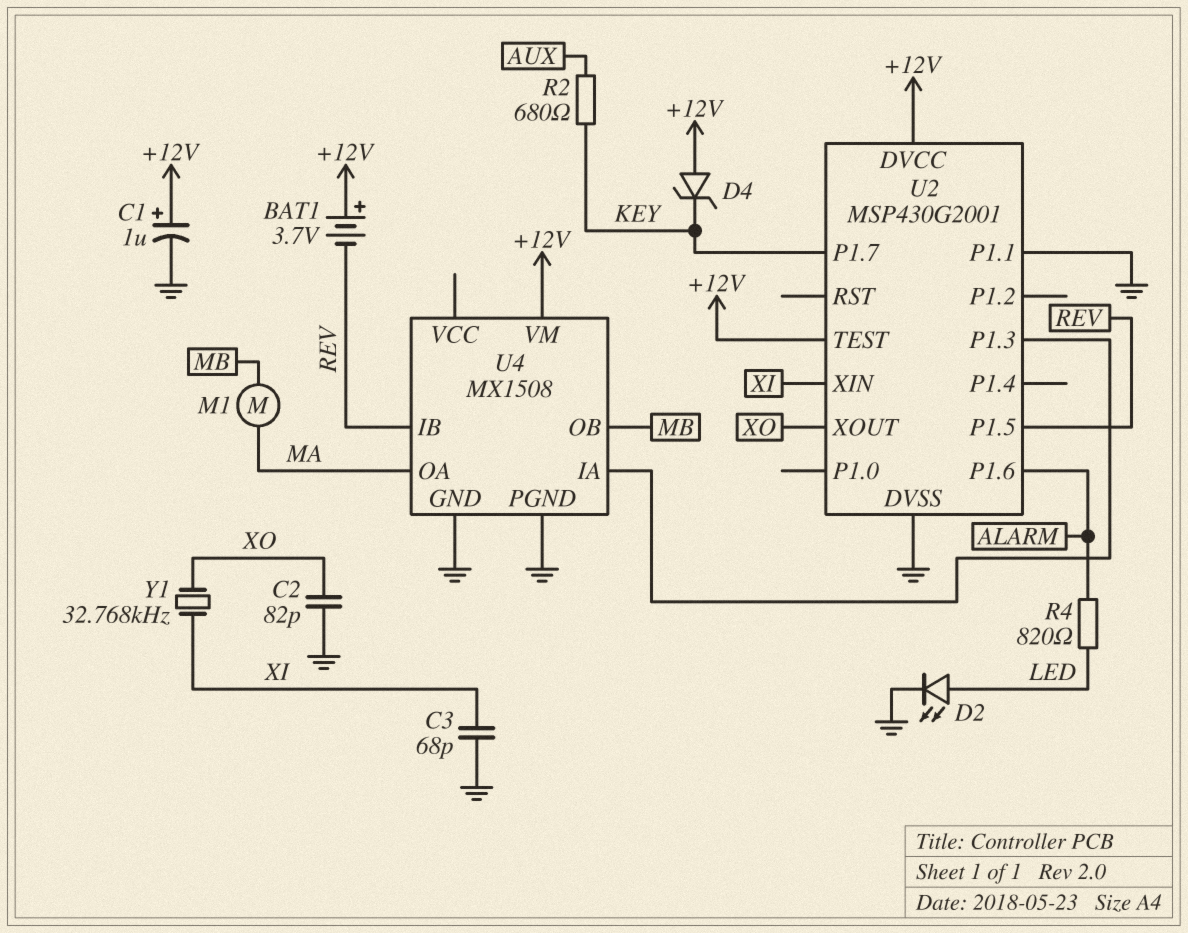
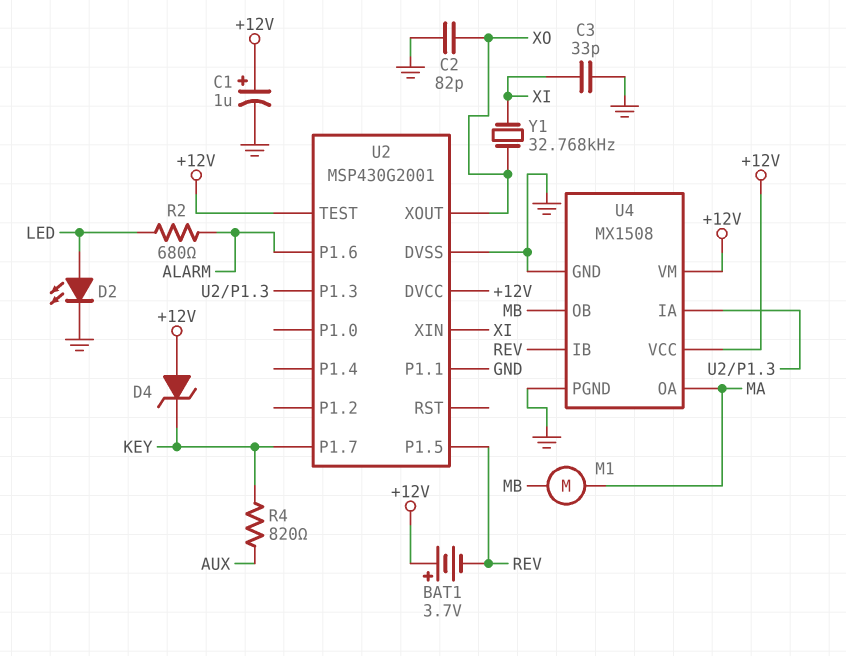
C3: 68pF (GND, XI) -> 33pF (GND, XI)
R2: 680 (AUX, KEY) -> 680 (ALARM, LED)
R4: 820 (ALARM, LED) -> 820 (AUX, KEY)
U4 pin VCC: none -> +12V

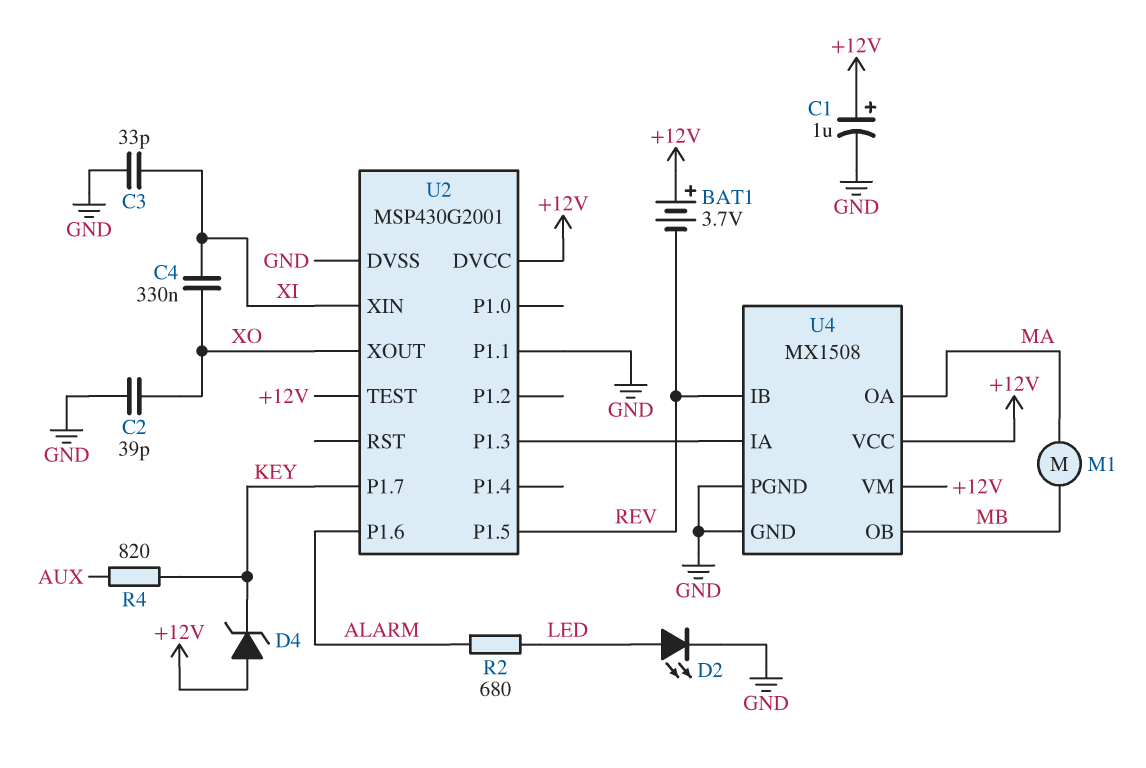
C2: 82pF (GND, XO) -> 39pF (GND, XO)
C4: none -> 330nF (XI, XO)
Y1: 32.768kHz (XI, XO) -> none

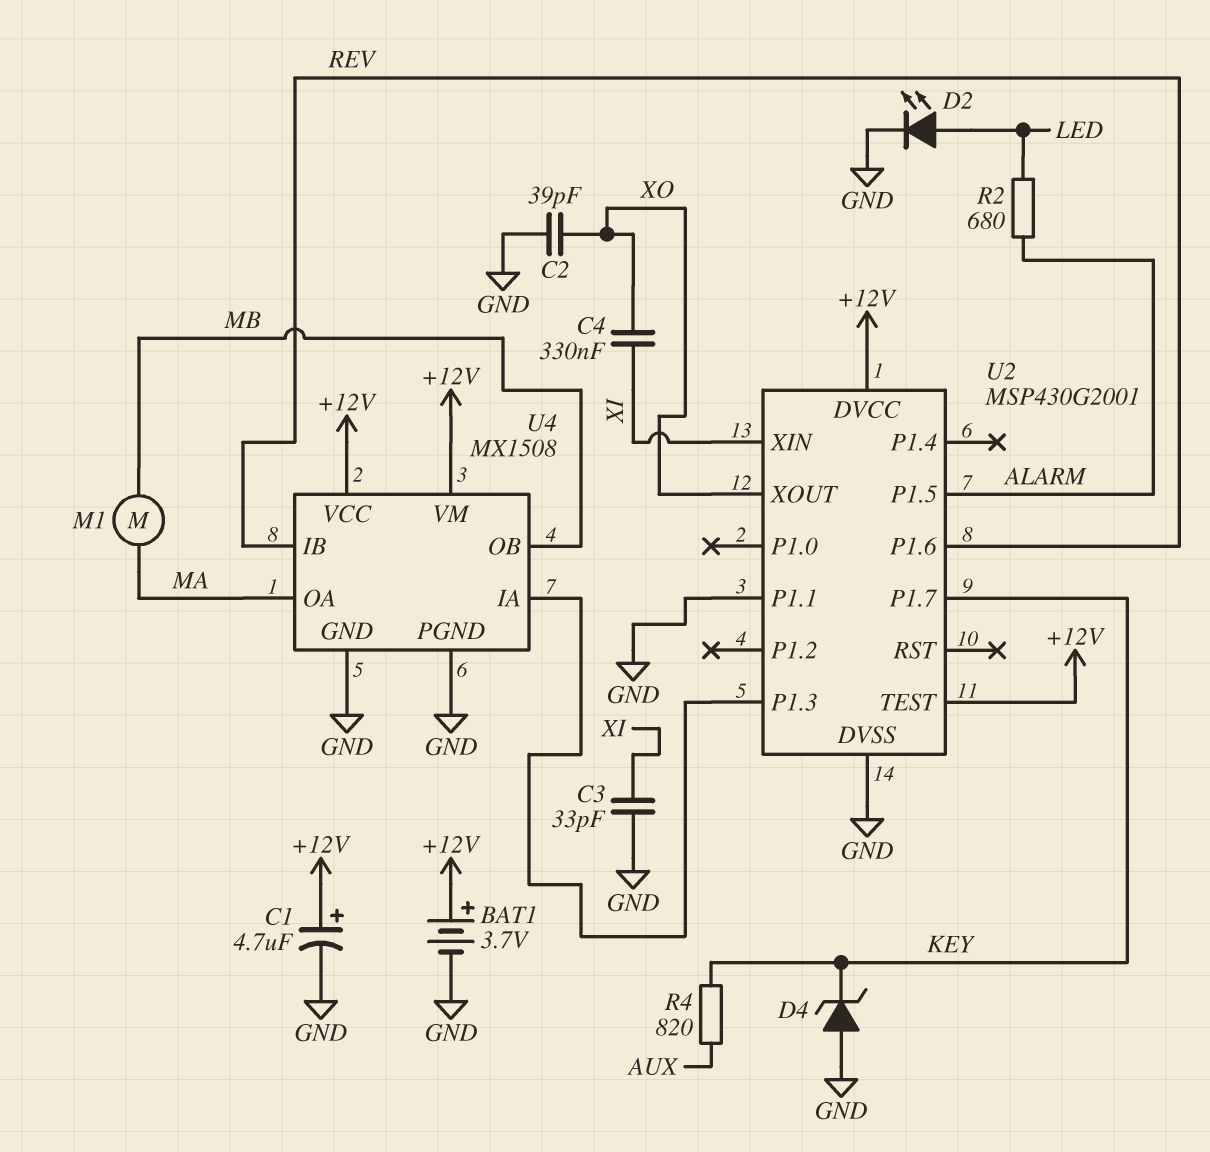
BAT1: 3.7V (plus +12V, minus REV) -> 3.7V (plus +12V, minus GND)
C1: 1uF (plus +12V, minus GND) -> 4.7uF (plus +12V, minus GND)
D4: zener (A +12V, K KEY) -> zener (A GND, K KEY)
U2 pin P1.5: REV -> ALARM
U2 pin P1.6: ALARM -> REV

